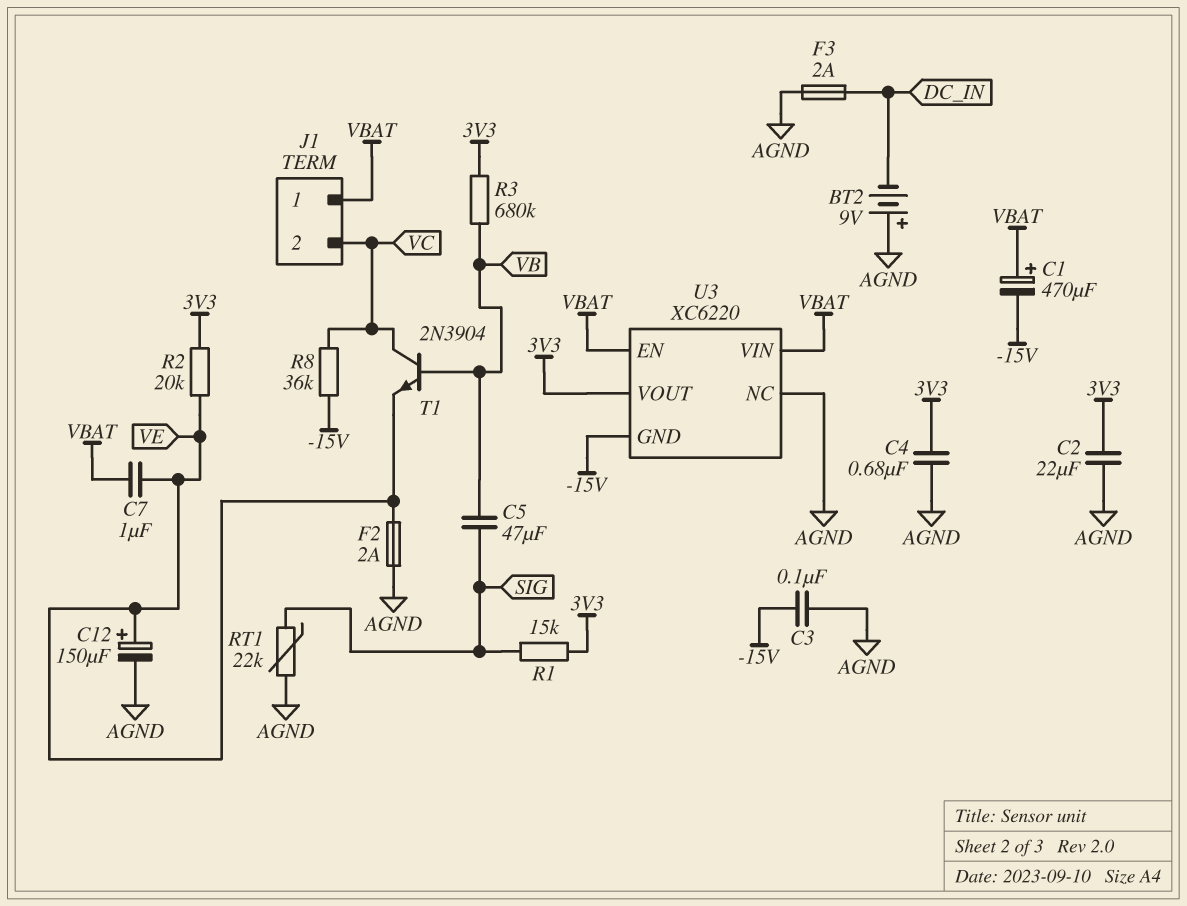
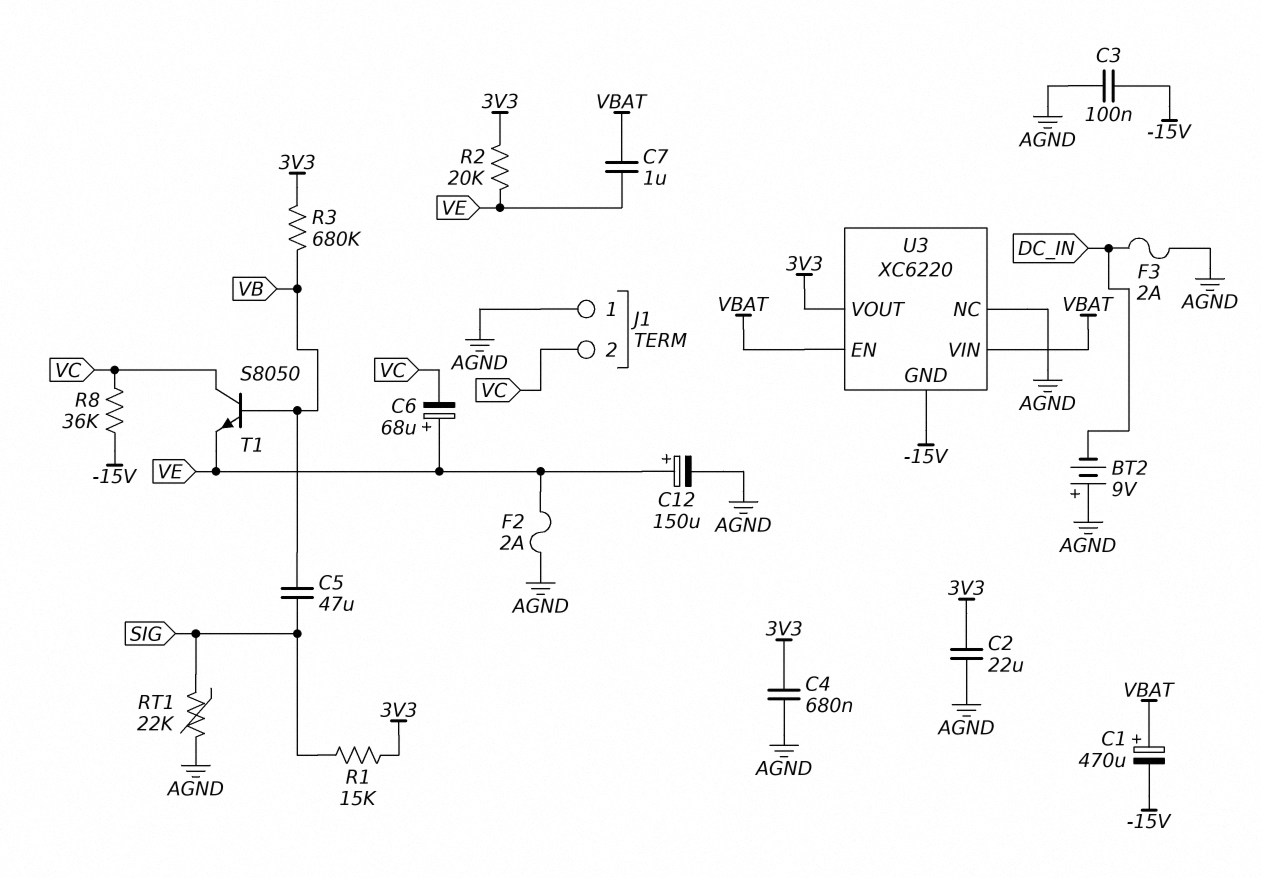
C6: none -> 68uF (plus VE, minus VC)
J1 pin 1: VBAT -> AGND
T1: NPN 2N3904 (B VB, C VC, E VE) -> NPN S8050 (B VB, C VC, E VE)

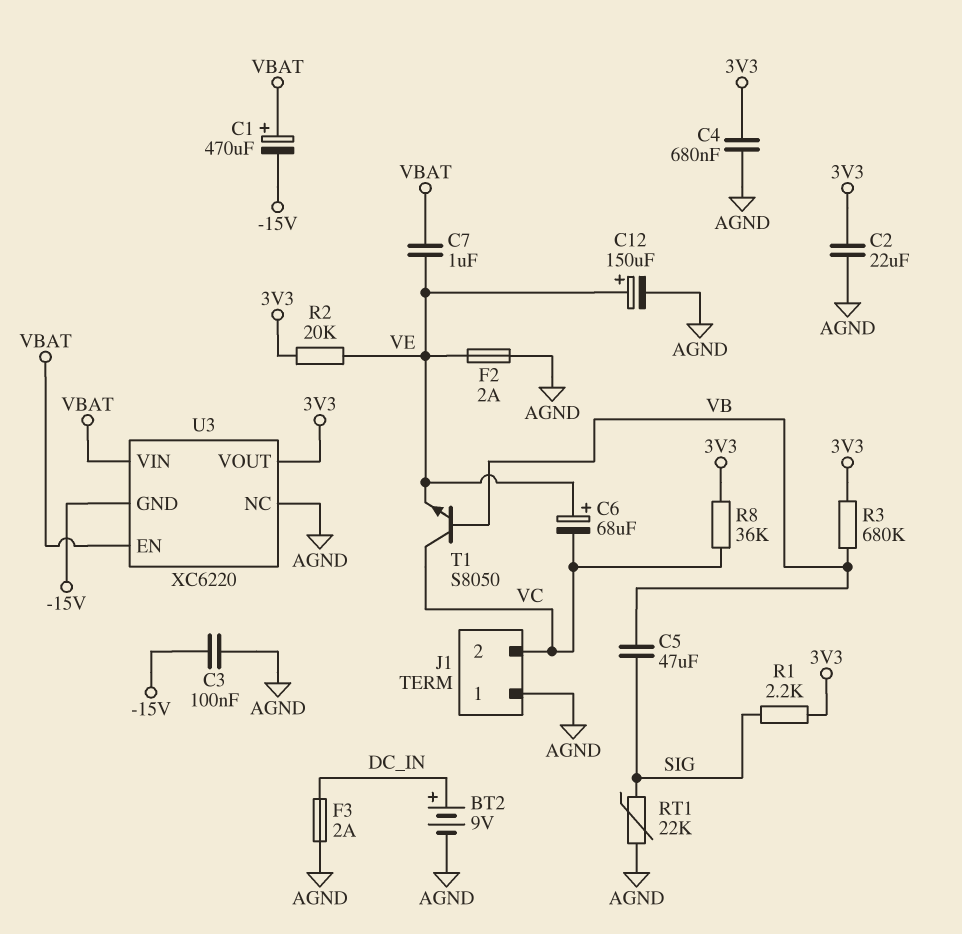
BT2: 9V (plus AGND, minus DC_IN) -> 9V (plus DC_IN, minus AGND)
R1: 15k (3V3, SIG) -> 2.2k (3V3, SIG)
R8: 36k (-15V, VC) -> 36k (3V3, VC)

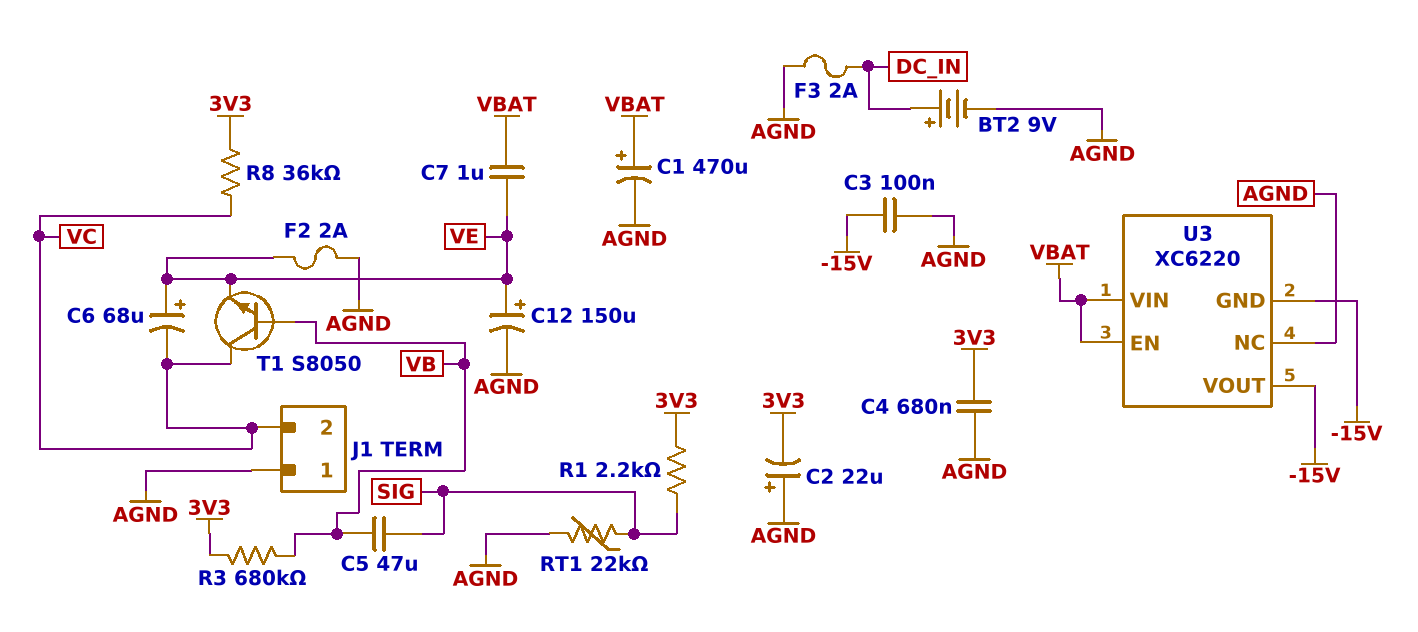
C1: 470uF (plus VBAT, minus -15V) -> 470uF (plus VBAT, minus AGND)
C2: 22uF (3V3, AGND) -> 22uF (plus AGND, minus 3V3)
R2: 20k (3V3, VE) -> none
U3 pin VOUT: 3V3 -> -15V

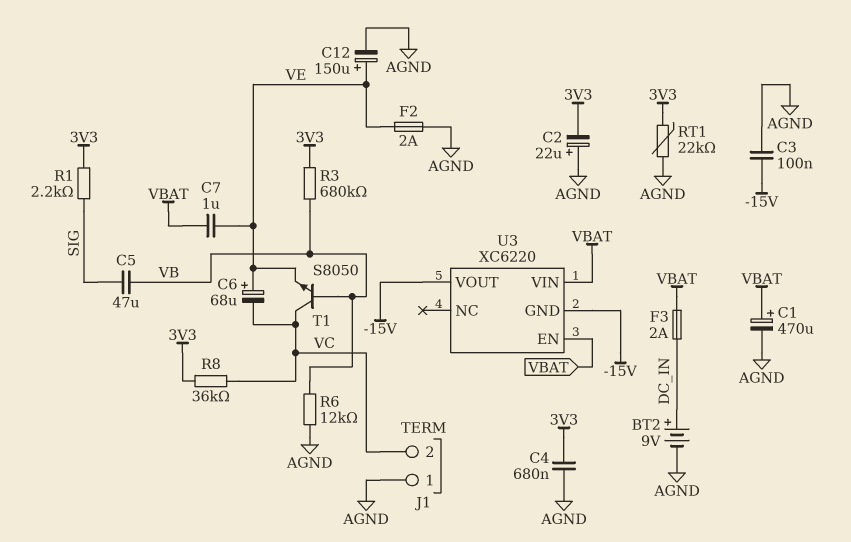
F3: 2A (AGND, DC_IN) -> 2A (DC_IN, VBAT)
R6: none -> 12k (AGND, VB)
RT1: 22k (AGND, SIG) -> 22k (3V3, AGND)
U3 pin NC: AGND -> none

